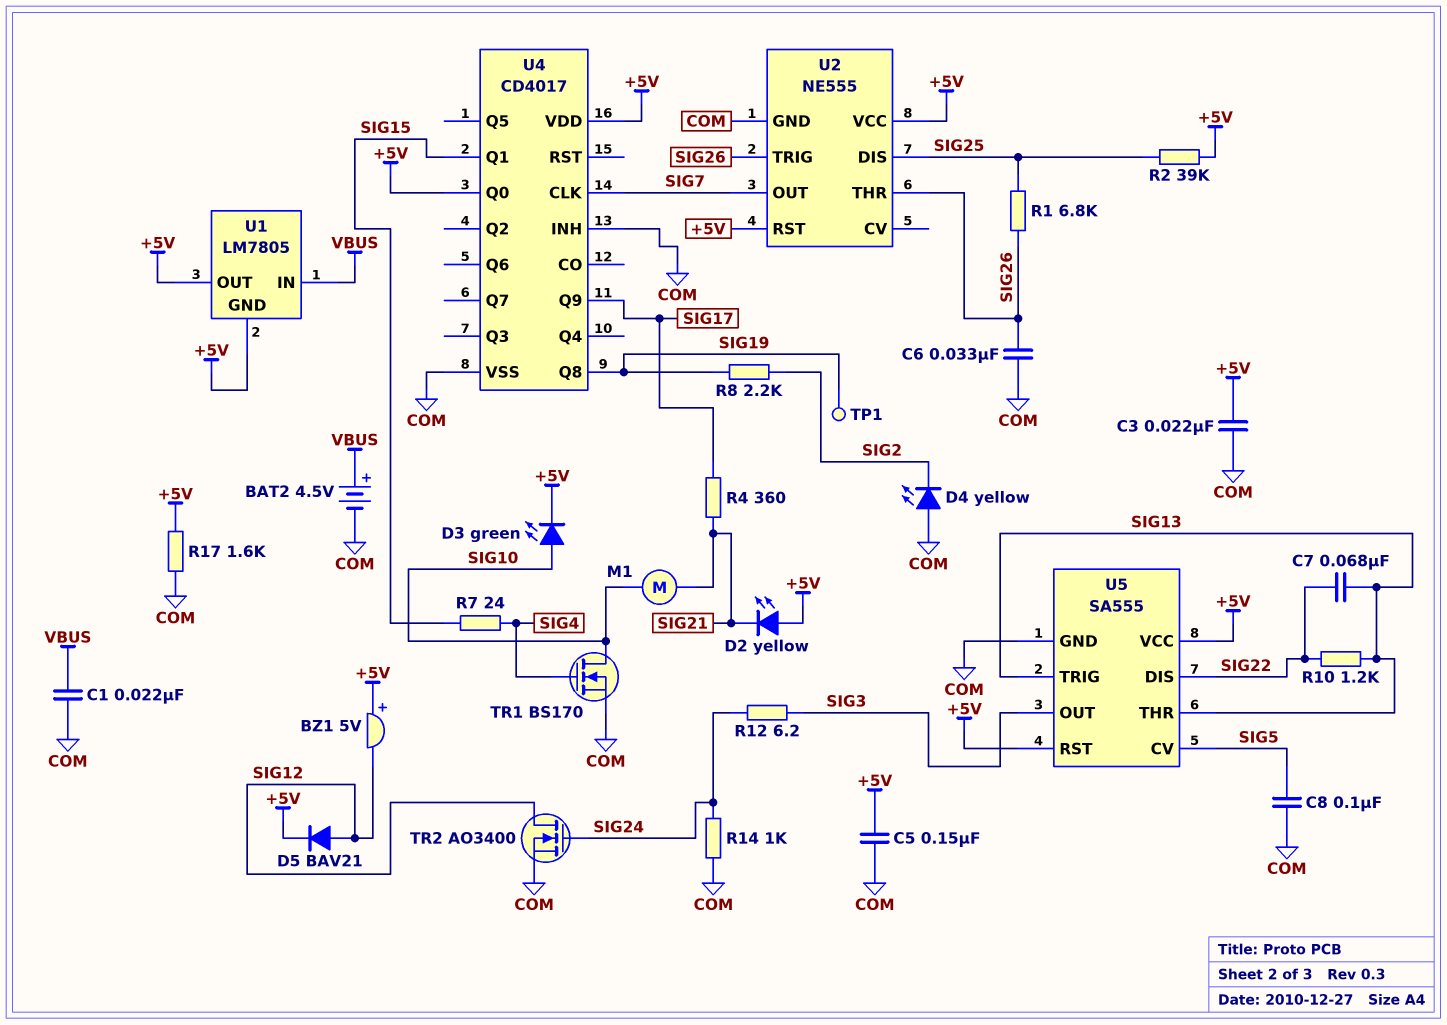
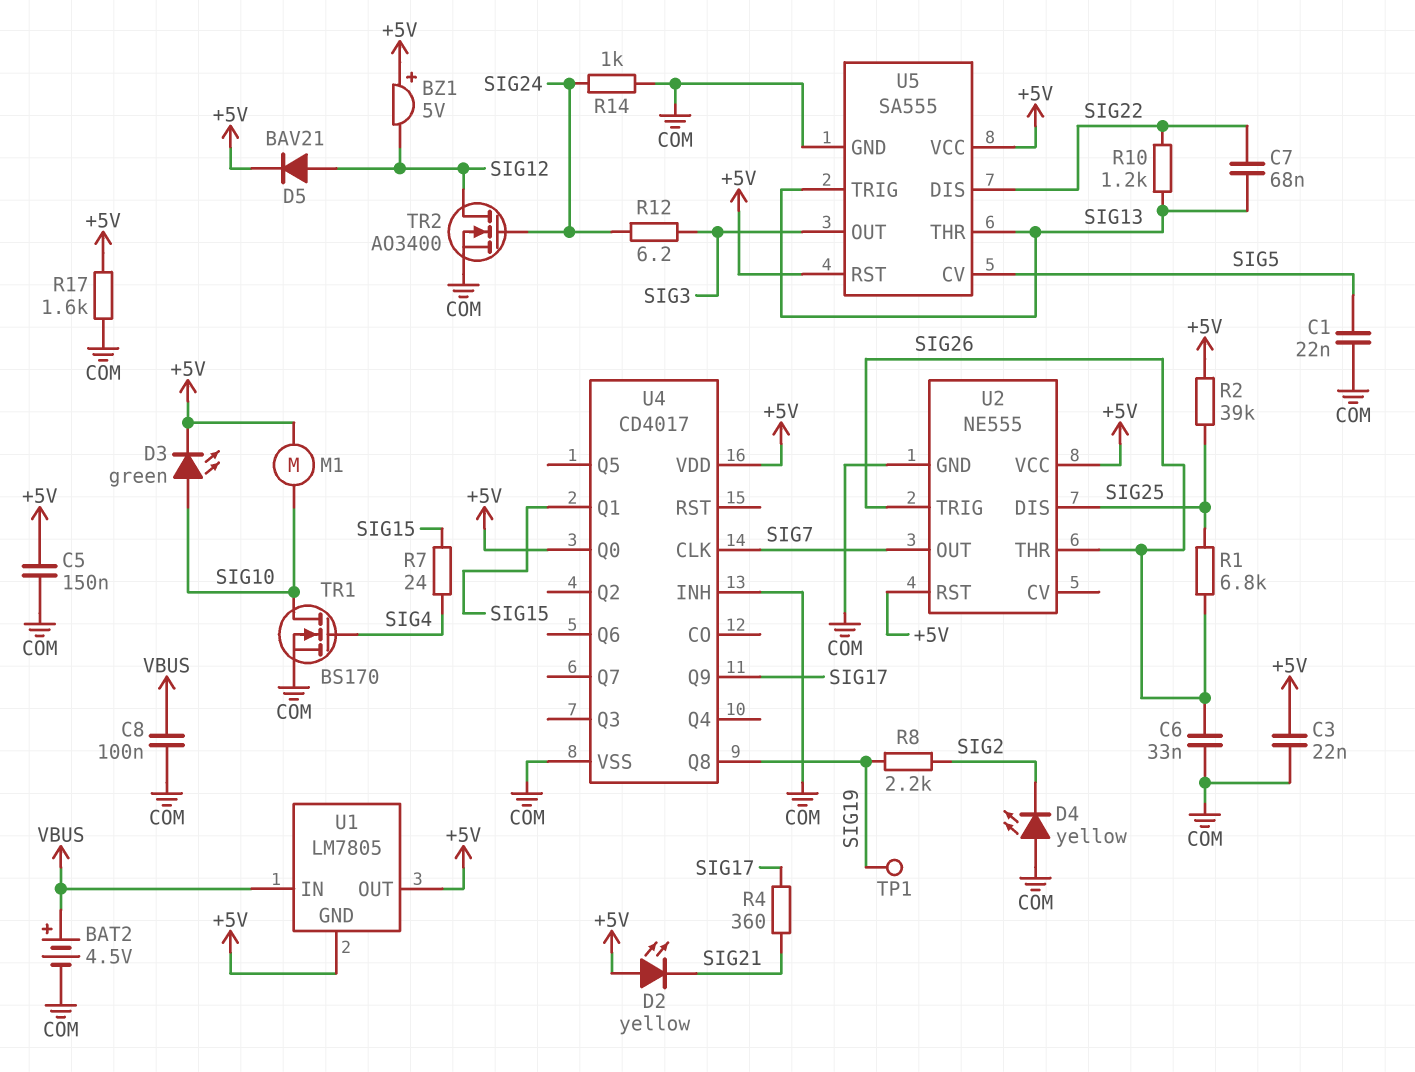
C1: 22nF (COM, VBUS) -> 22nF (COM, SIG5)
C8: 100nF (COM, SIG5) -> 100nF (COM, VBUS)
M1: motor (SIG10, SIG21) -> motor (+5V, SIG10)

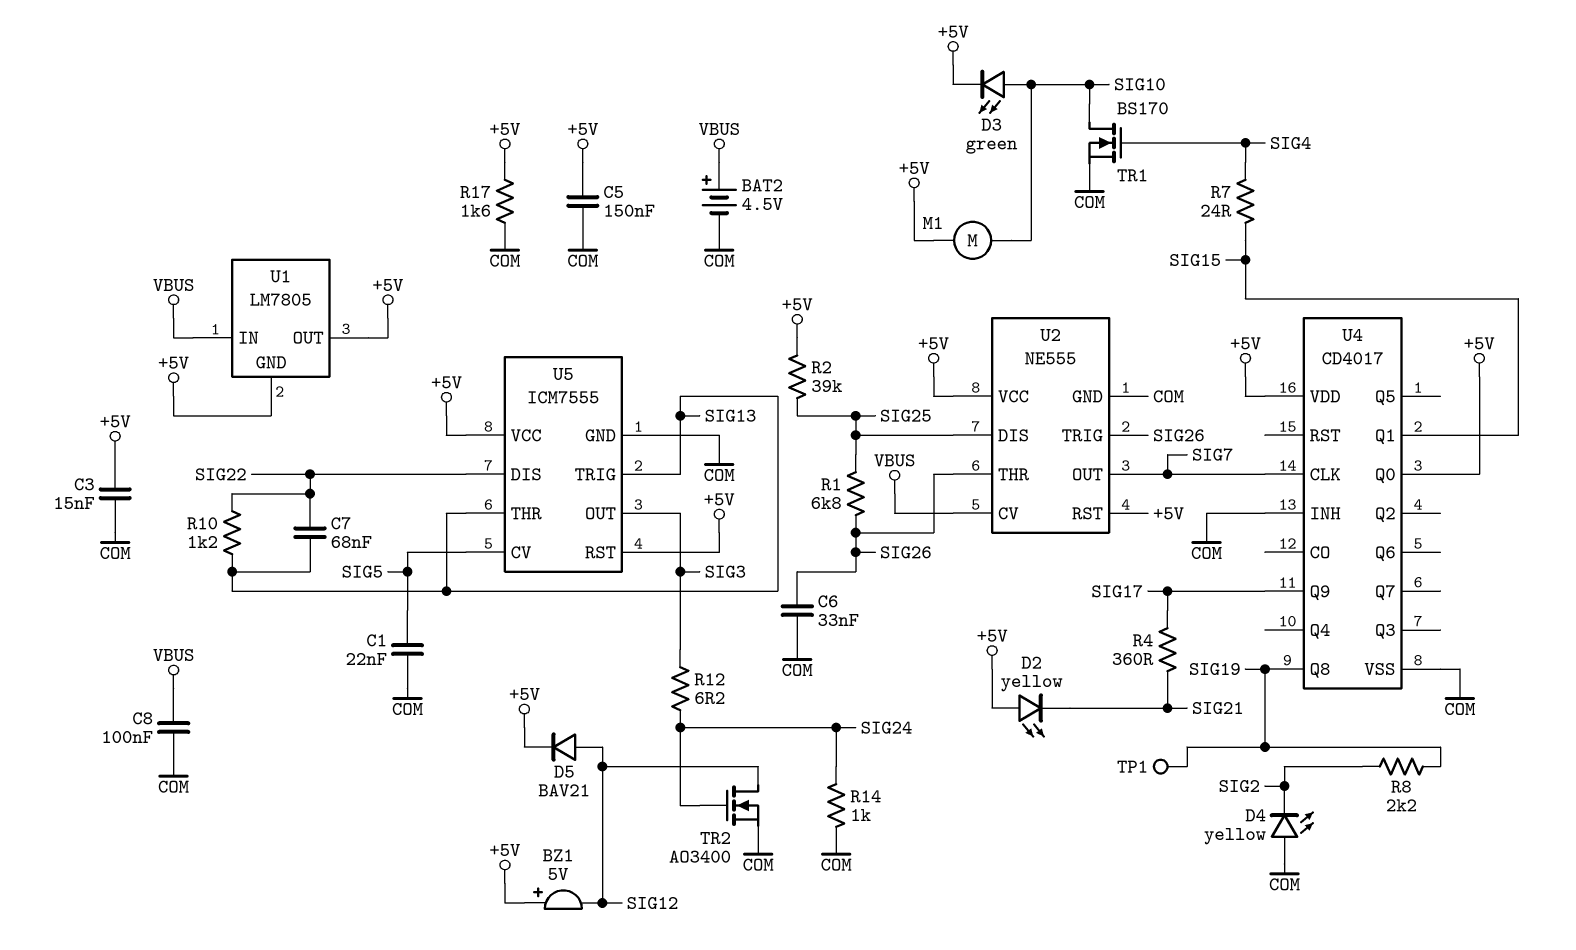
C3: 22nF (+5V, COM) -> 15nF (+5V, COM)
U2 pin CV: none -> VBUS
U5: SA555 -> ICM7555

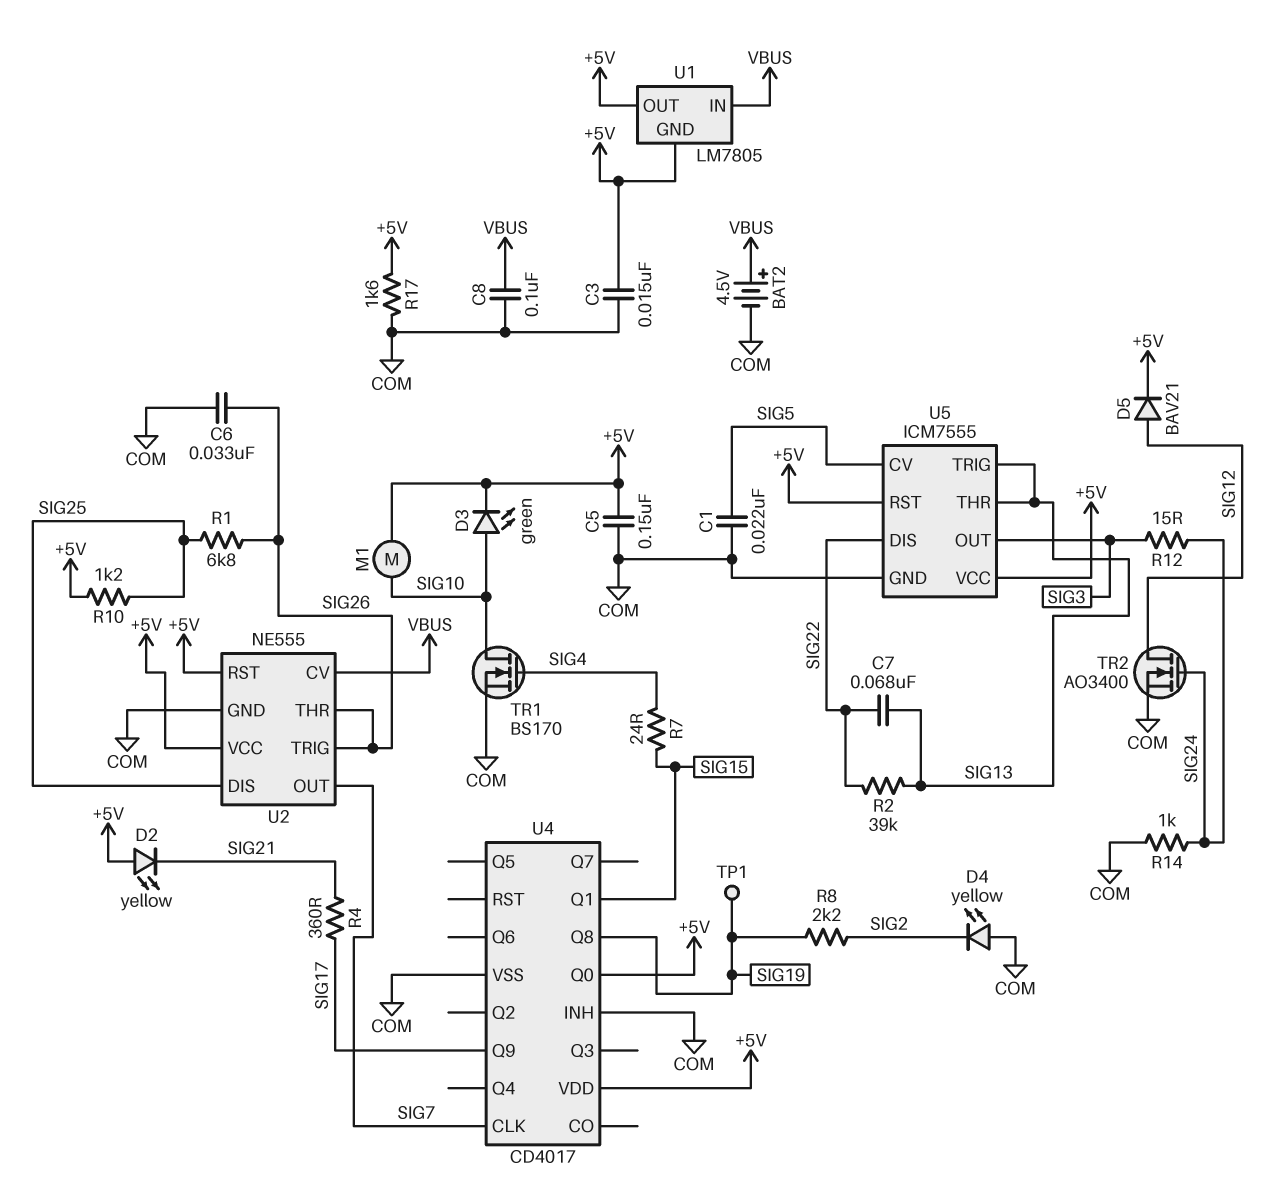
BZ1: buzzer 5V (plus +5V, minus SIG12) -> none
R2: 39k (+5V, SIG25) -> 39k (SIG13, SIG22)
R10: 1.2k (SIG13, SIG22) -> 1.2k (+5V, SIG25)
R12: 6.2 (SIG3, SIG24) -> 15 (SIG3, SIG24)

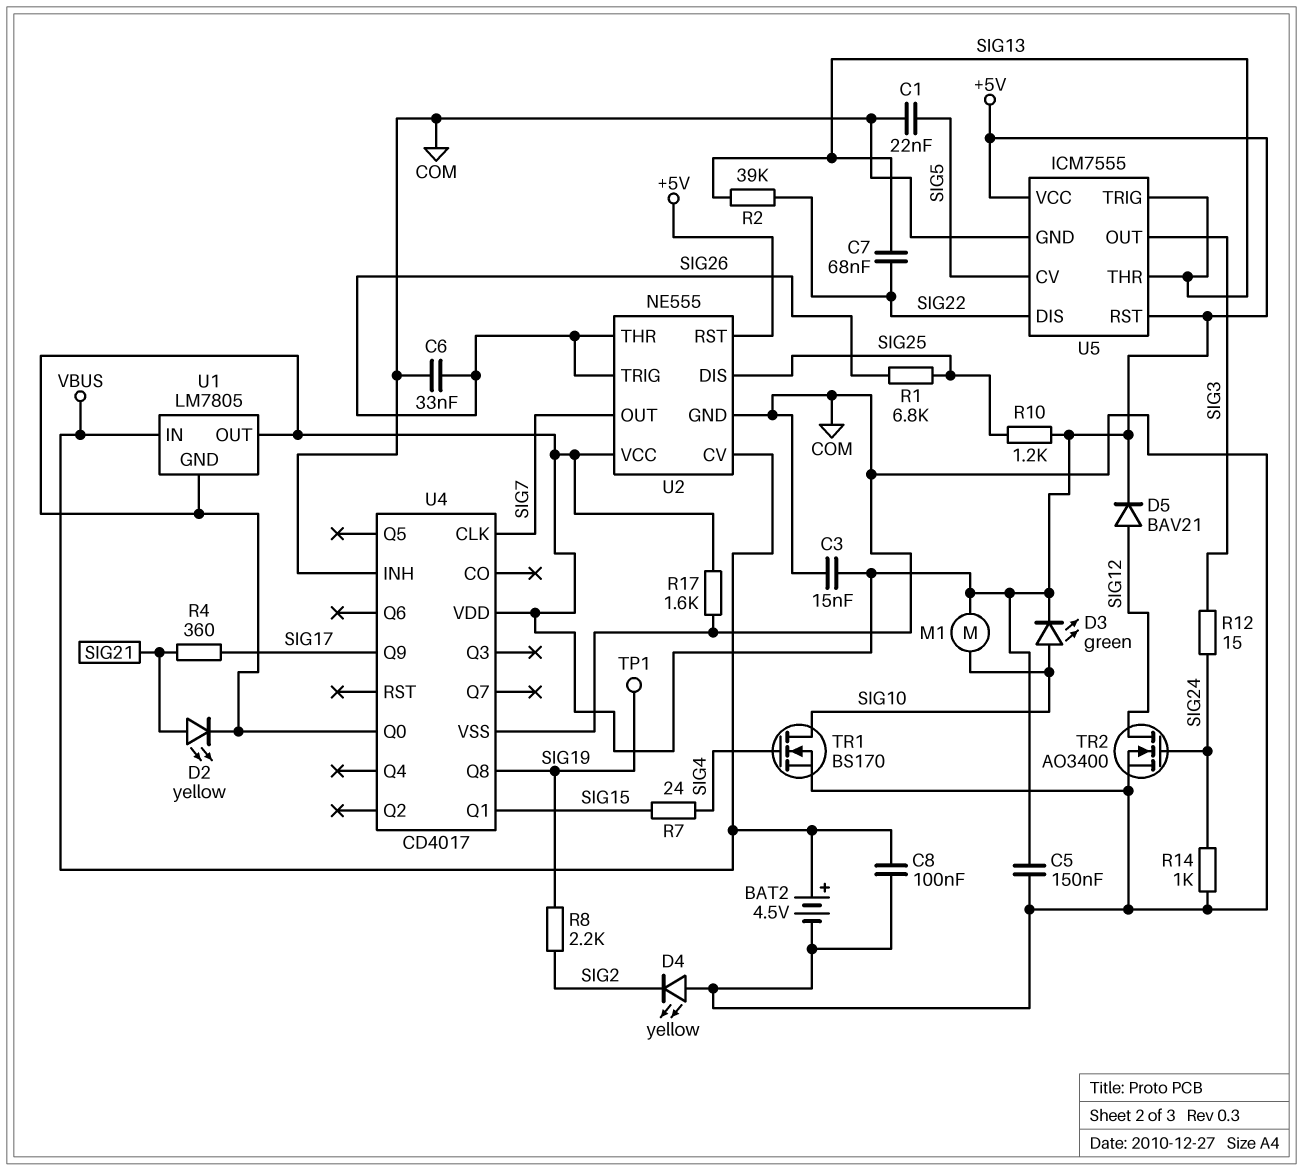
D2: LED yellow (A +5V, K SIG21) -> LED yellow (A SIG21, K +5V)

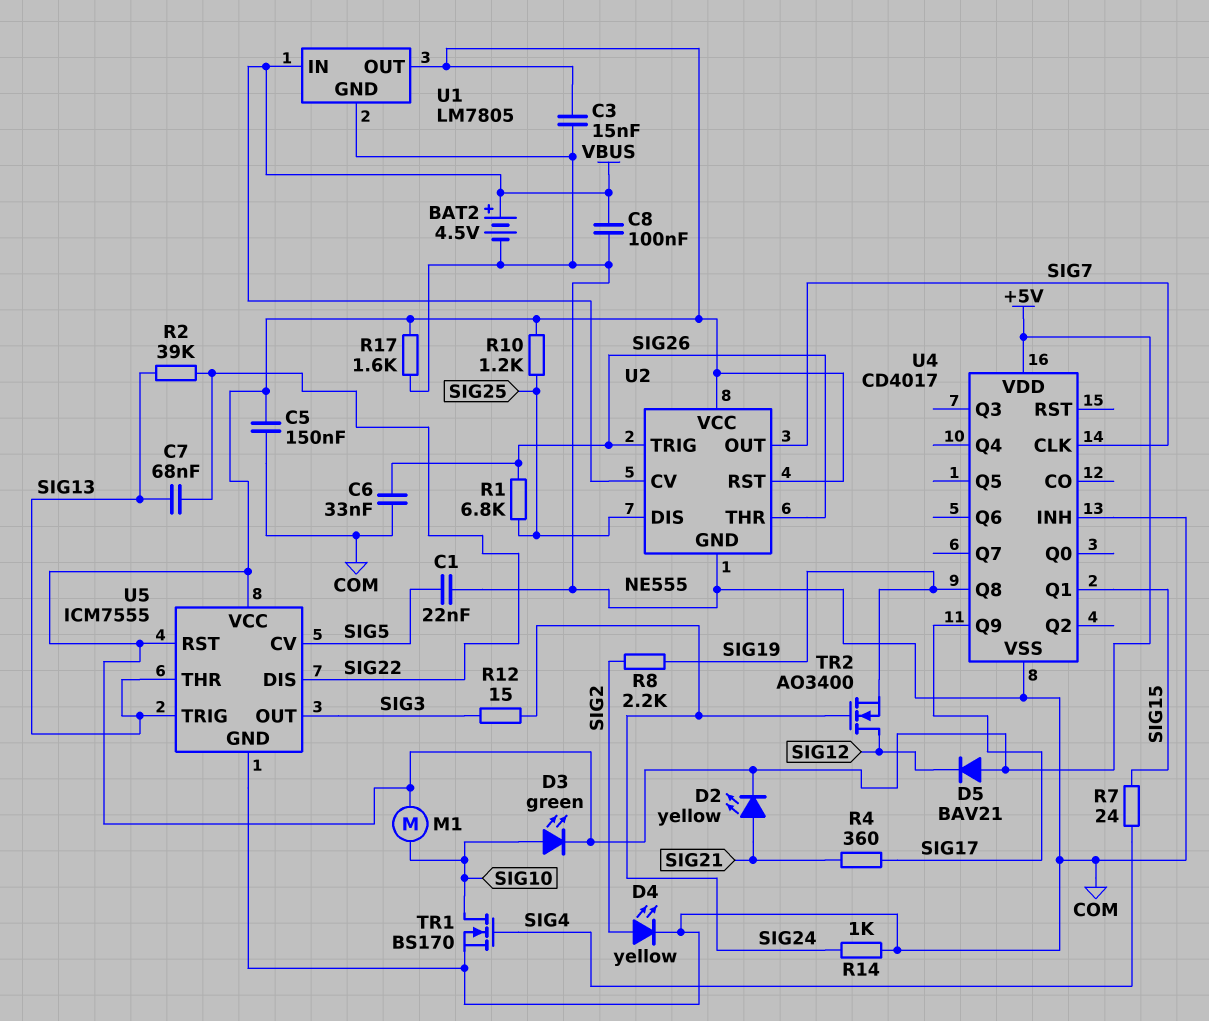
D4: LED yellow (A COM, K SIG2) -> LED yellow (A SIG2, K COM)
D5: diode BAV21 (A SIG12, K +5V) -> diode BAV21 (A +5V, K SIG12)
TP1: test point (SIG19) -> none
TR2: NMOS AO3400 (G SIG24, D SIG12, S COM) -> NMOS AO3400 (G SIG24, D SIG12, S SIG19)
U1 pin GND: +5V -> COM
U4 pin Q0: +5V -> none

